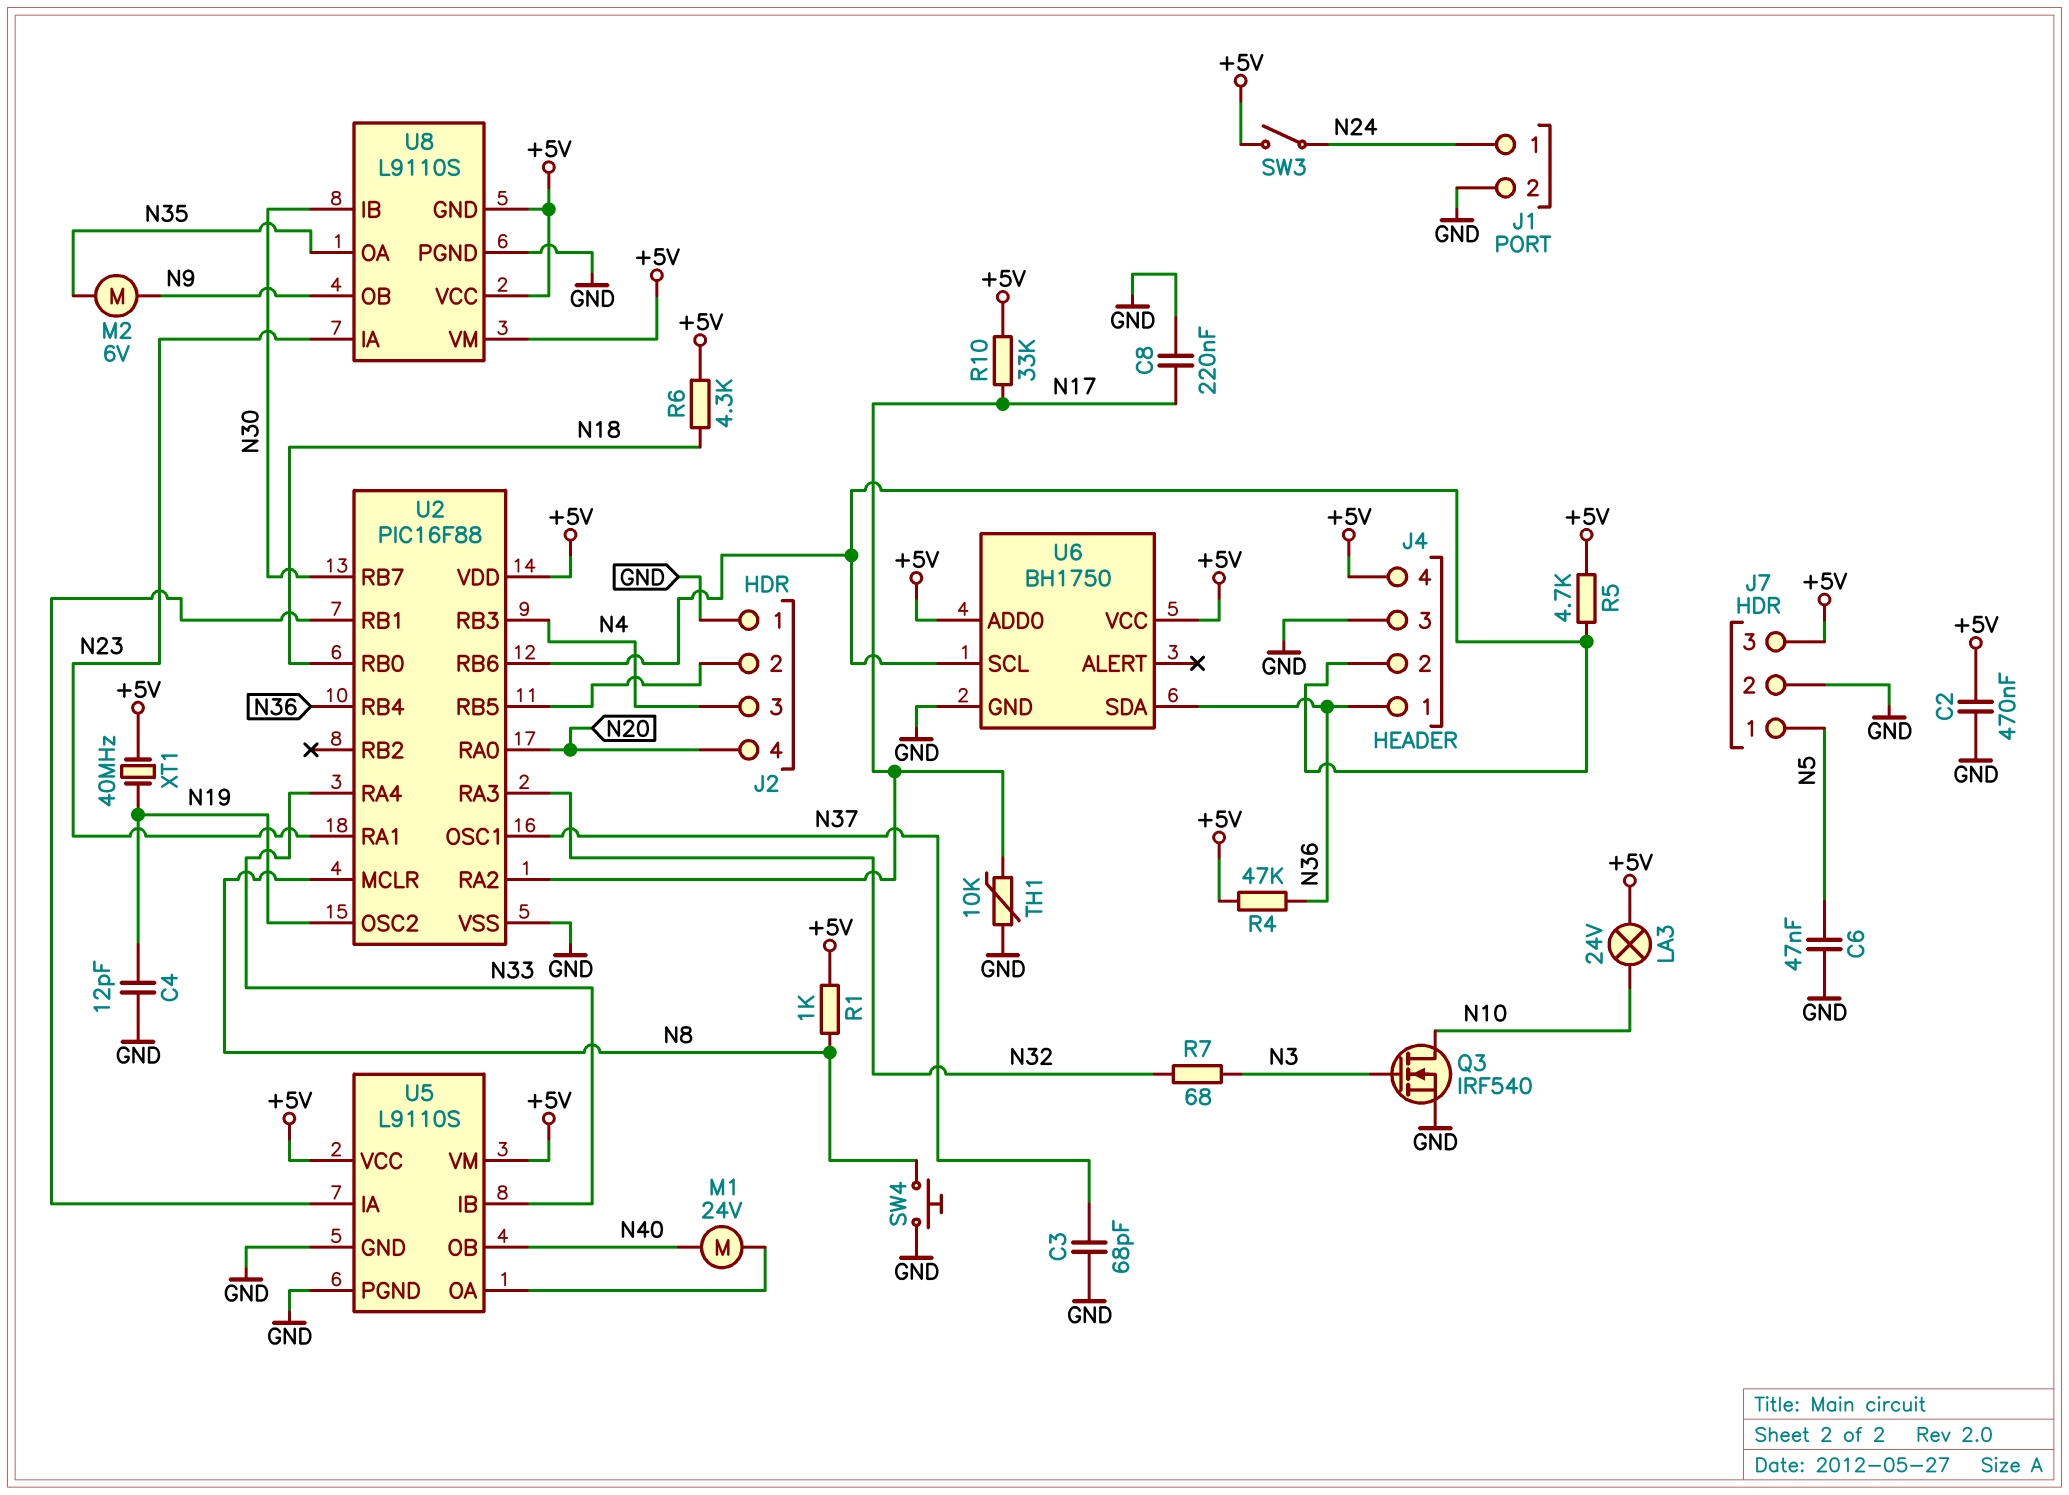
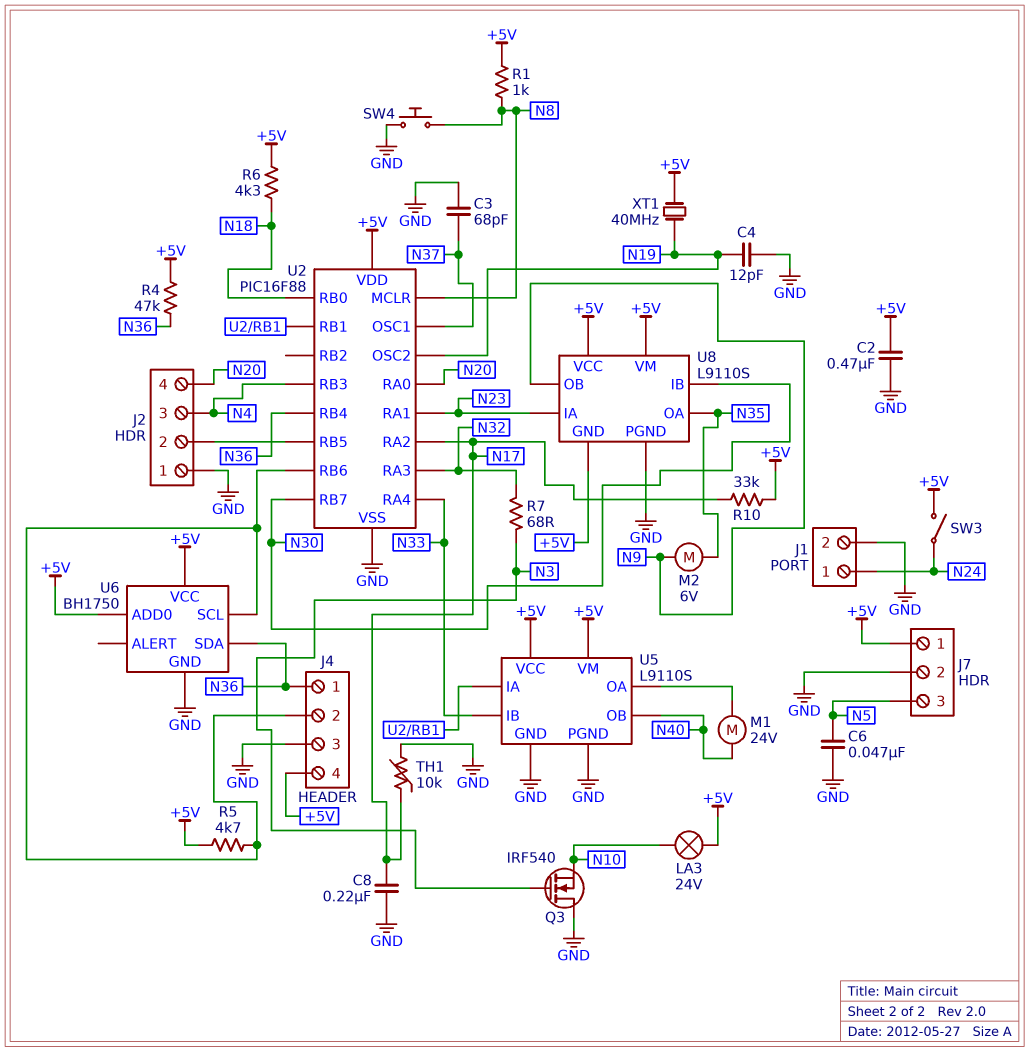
J7 pin 1: N5 -> +5V
J7 pin 3: +5V -> N5
Q3: NMOS IRF540 (G N3, D N10, S GND) -> NMOS IRF540 (G N3, D GND, S N10)

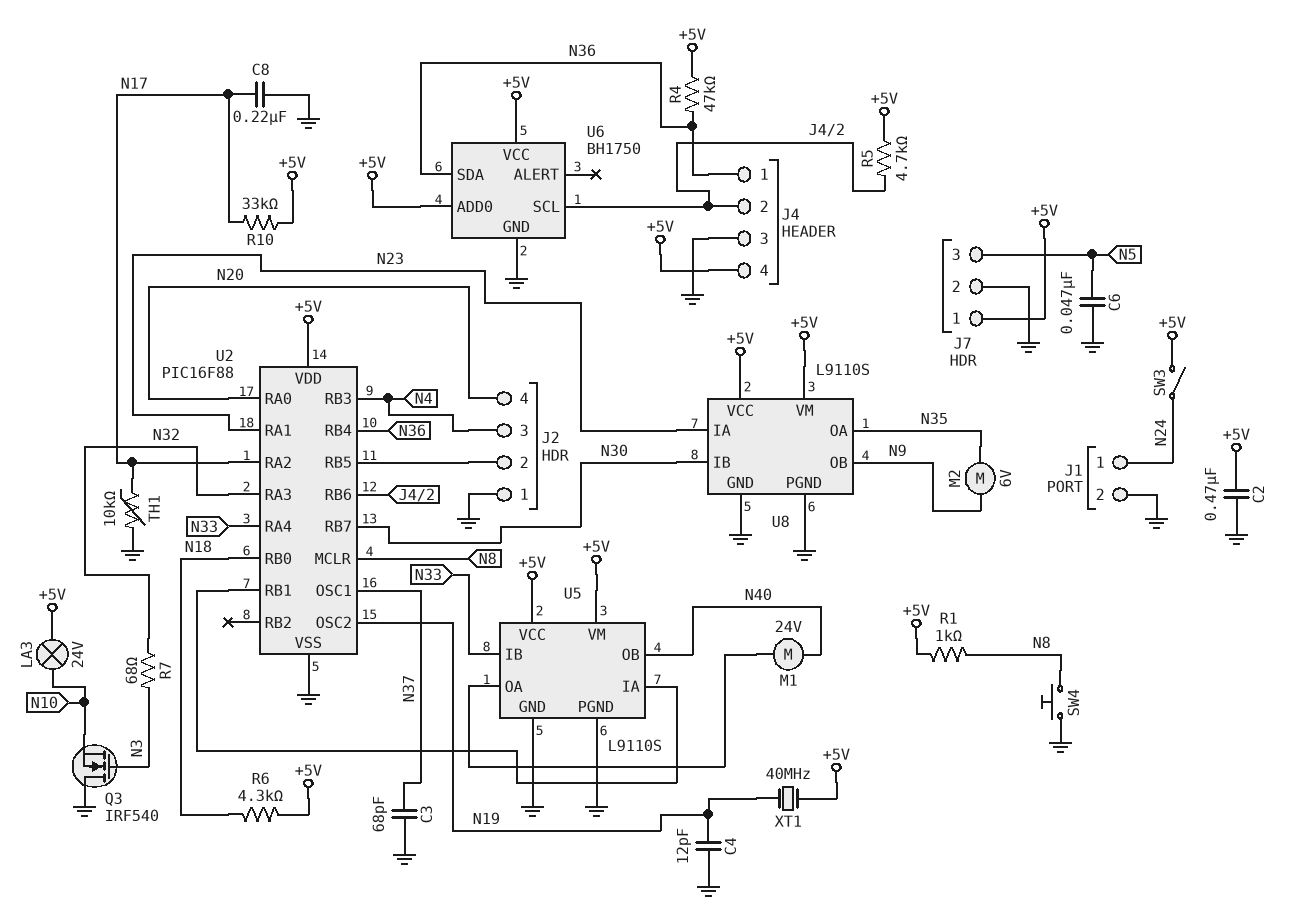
U8 pin GND: +5V -> GND

